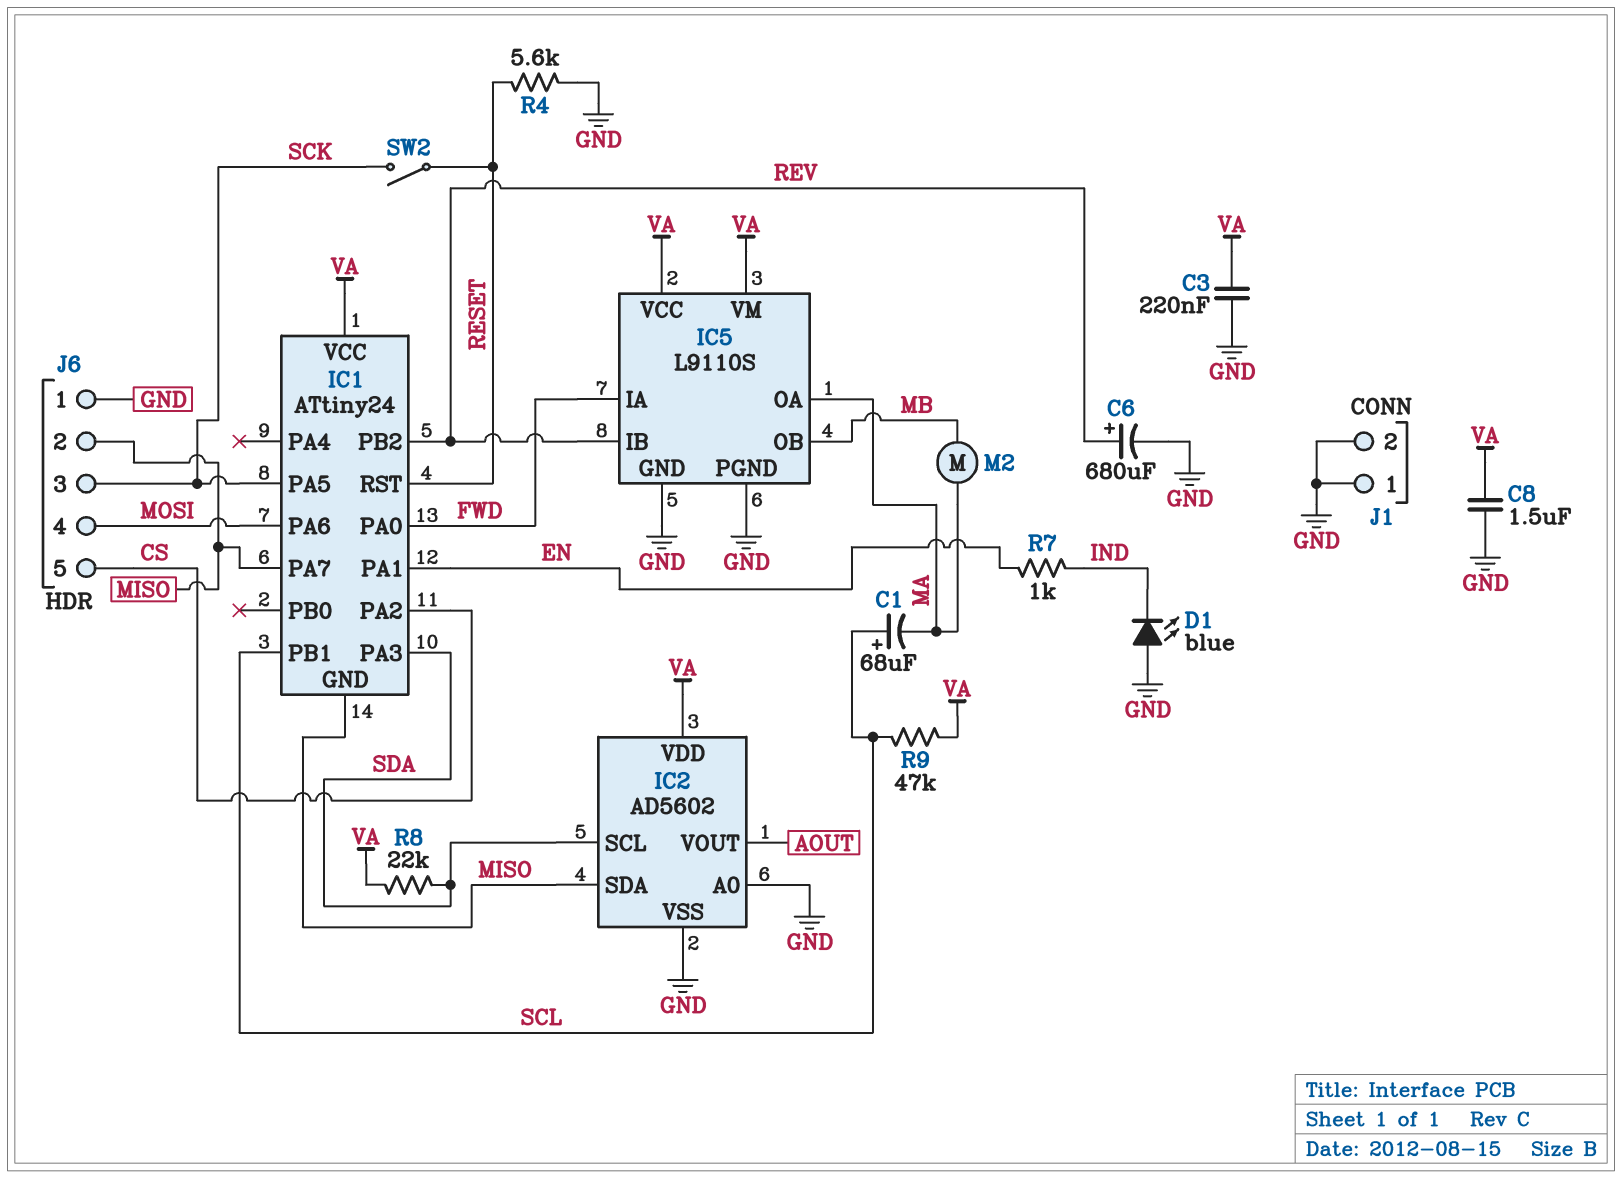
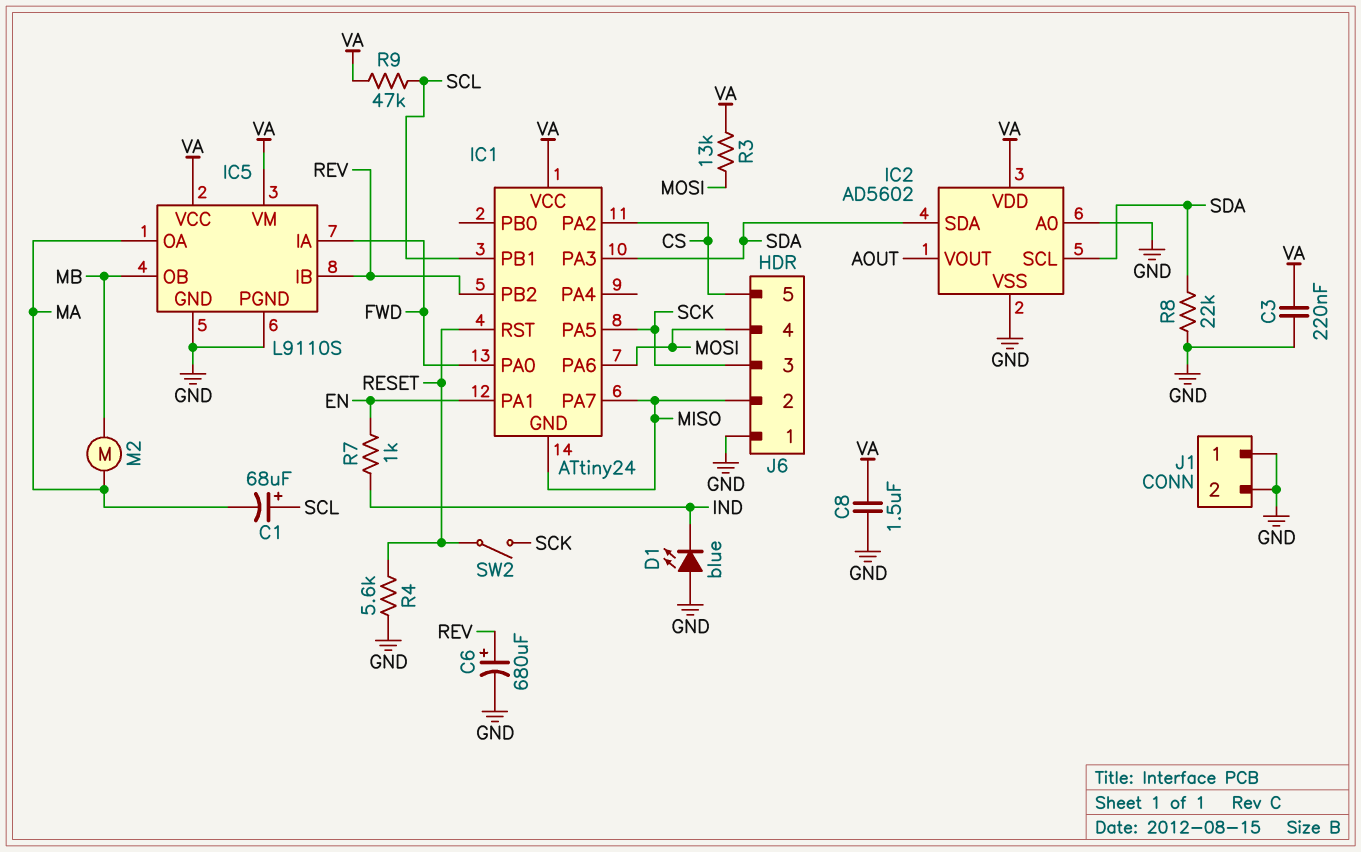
IC2 pin SDA: MISO -> SDA
R3: none -> 13k (MOSI, VA)
R8: 22k (SDA, VA) -> 22k (GND, SDA)

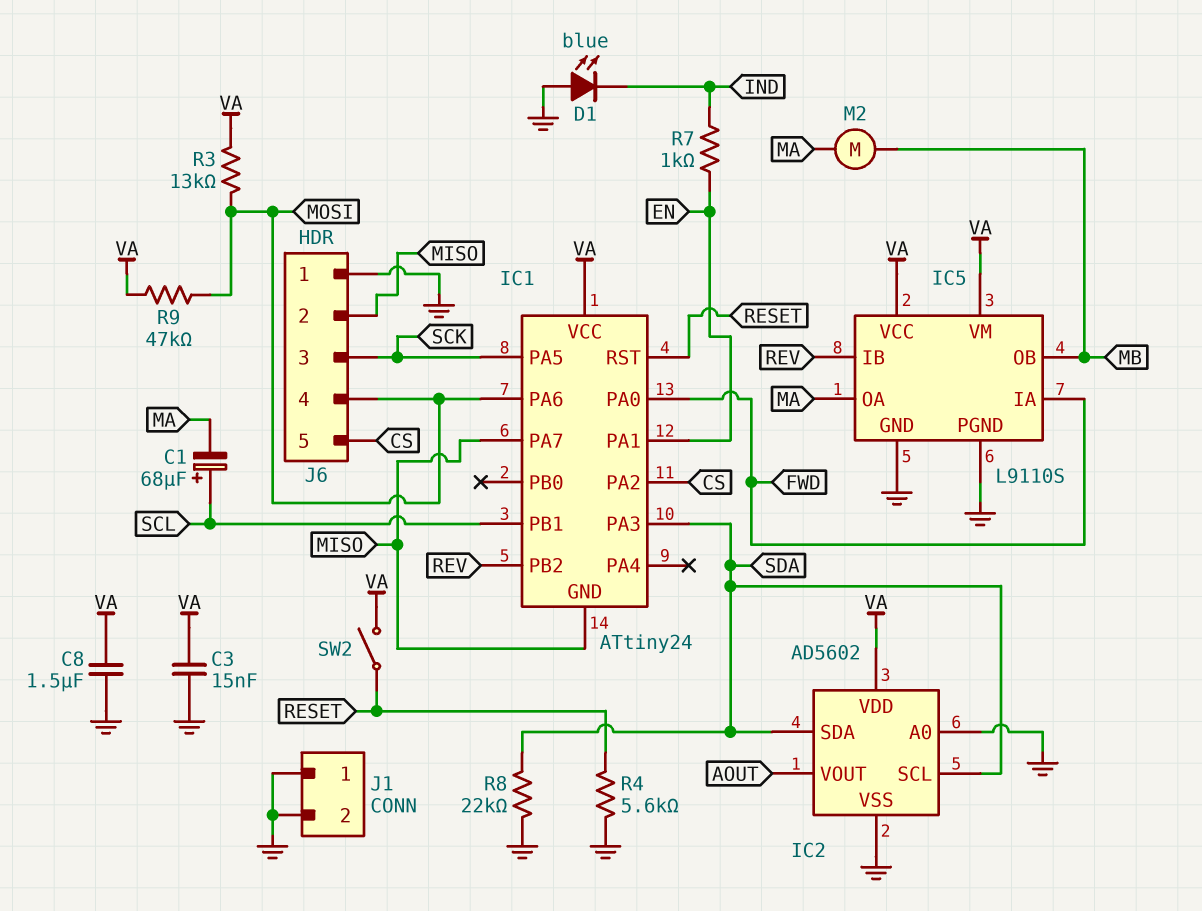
C3: 220nF (GND, VA) -> 15nF (GND, VA)
C6: 680uF (plus REV, minus GND) -> none
R9: 47k (SCL, VA) -> 47k (MOSI, VA)
SW2: switch (RESET, SCK) -> switch (RESET, VA)

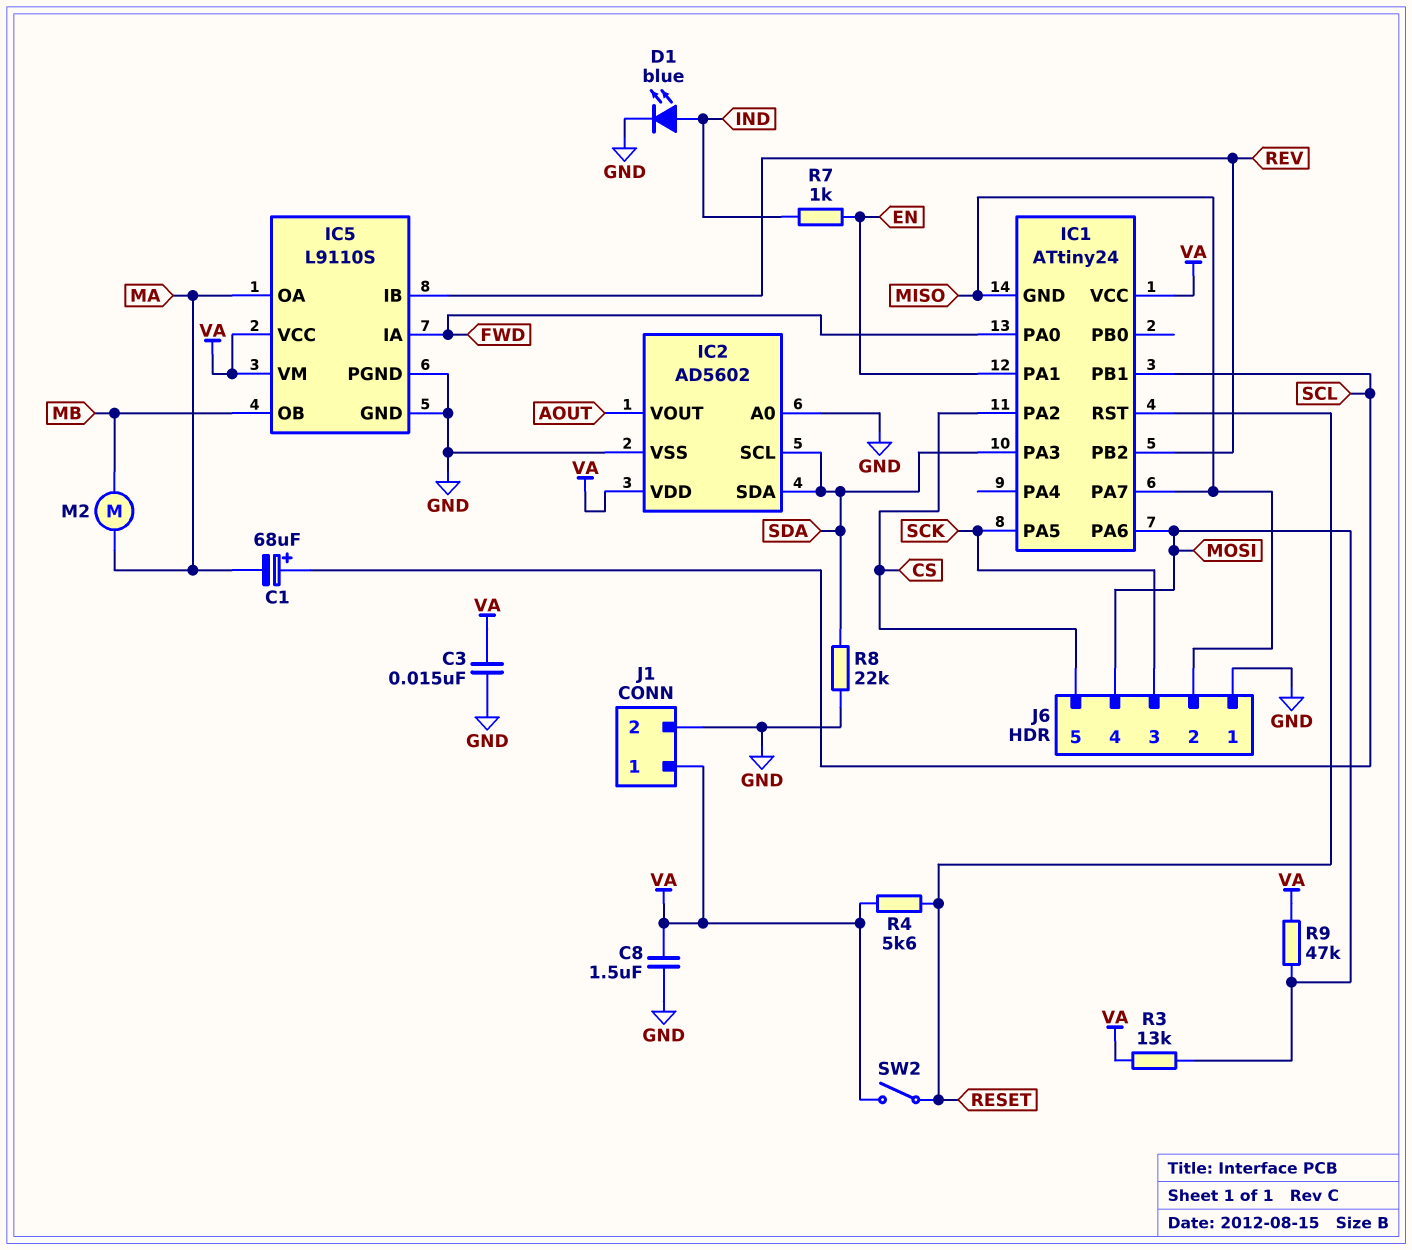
D1: LED blue (A GND, K IND) -> LED blue (A IND, K GND)
J1 pin 1: GND -> VA
R4: 5.6k (GND, RESET) -> 5.6k (RESET, VA)

